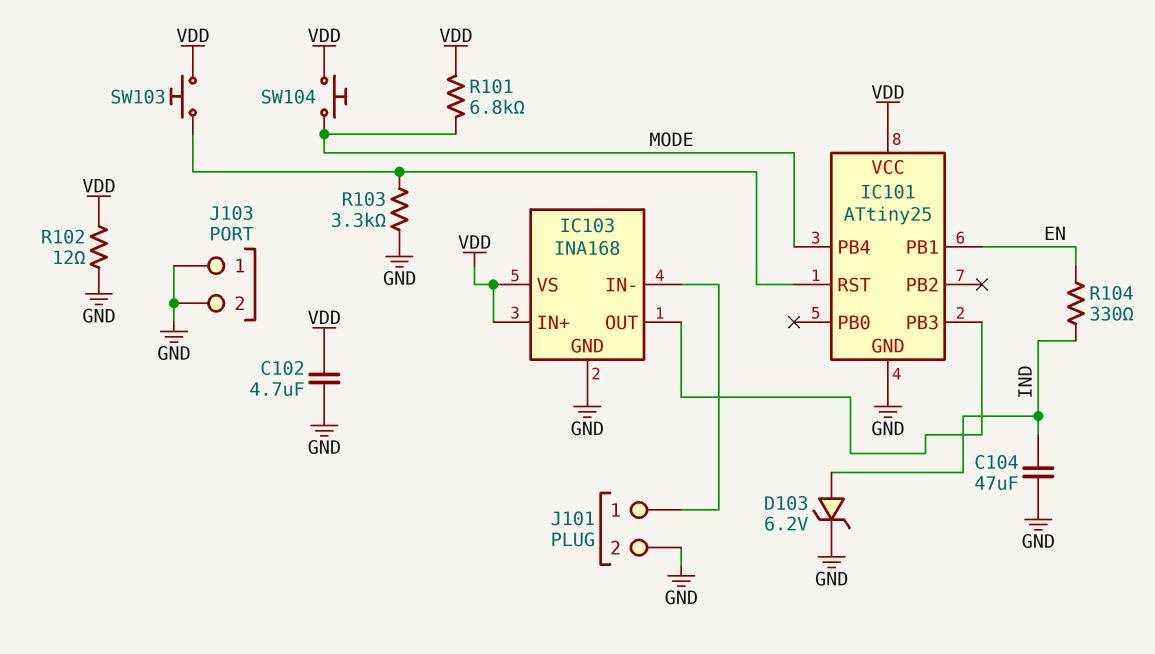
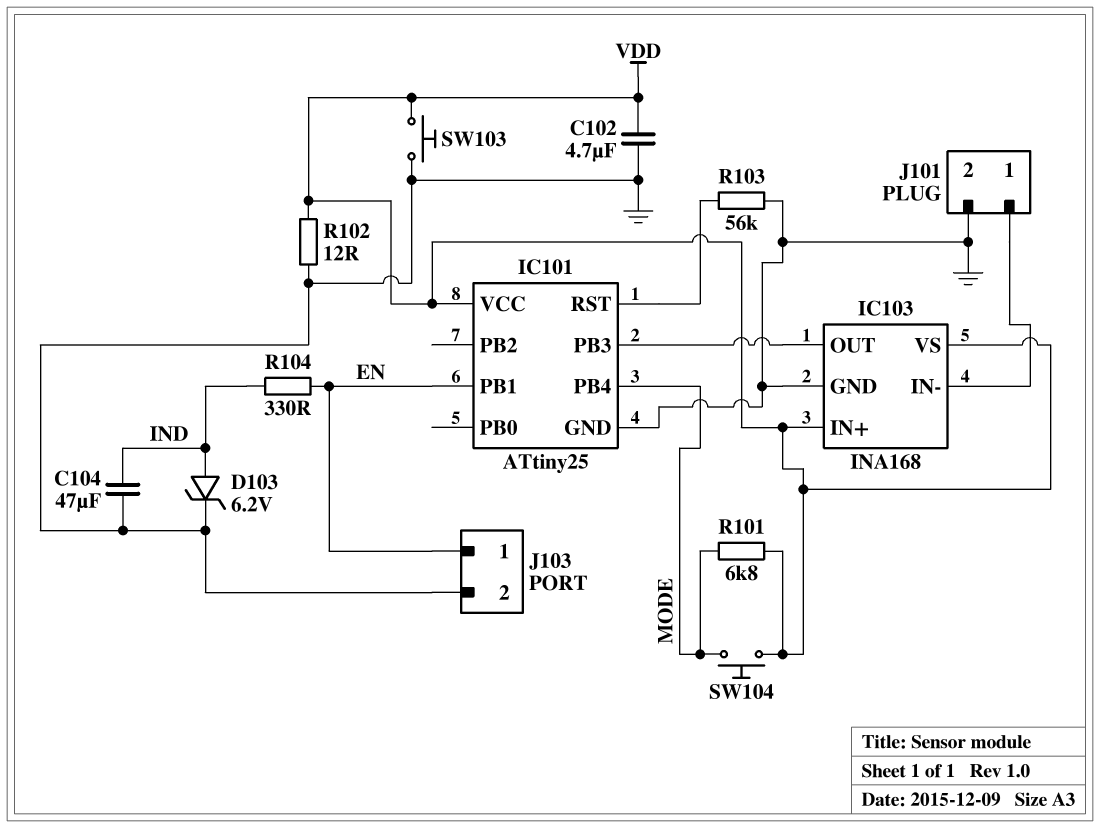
J103 pin 1: GND -> EN
R103: 3.3k (GND, IC101/RST) -> 56k (GND, IC101/RST)
SW103: button (IC101/RST, VDD) -> button (GND, VDD)

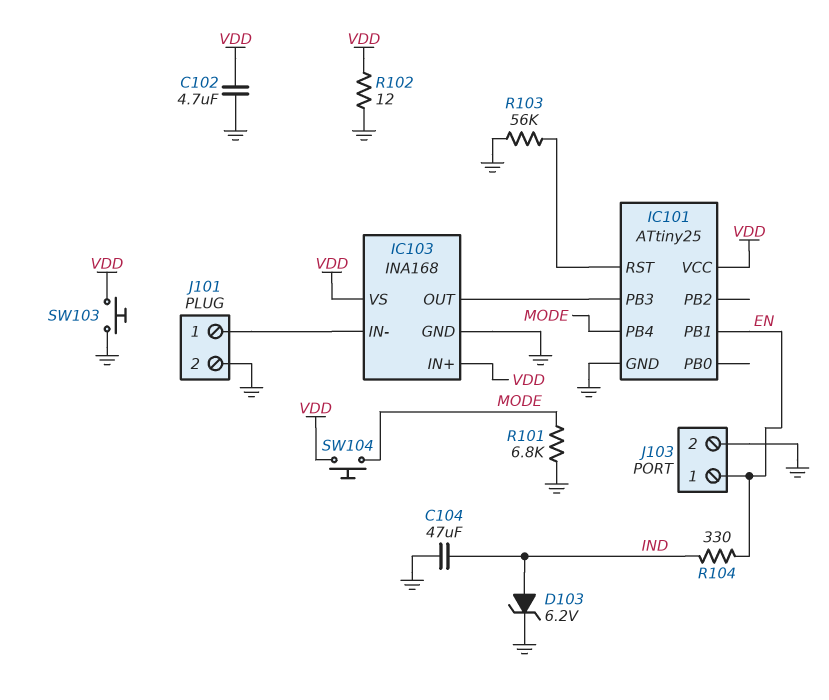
R101: 6.8k (MODE, VDD) -> 6.8k (GND, MODE)

